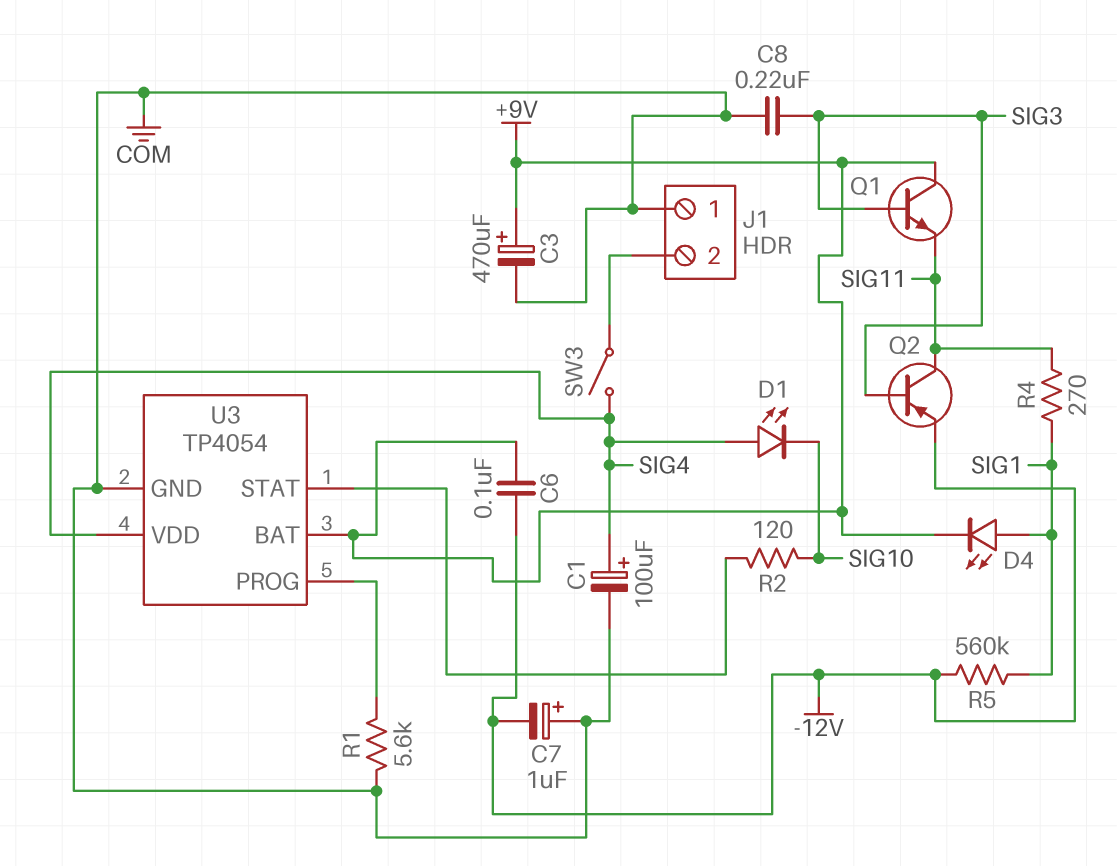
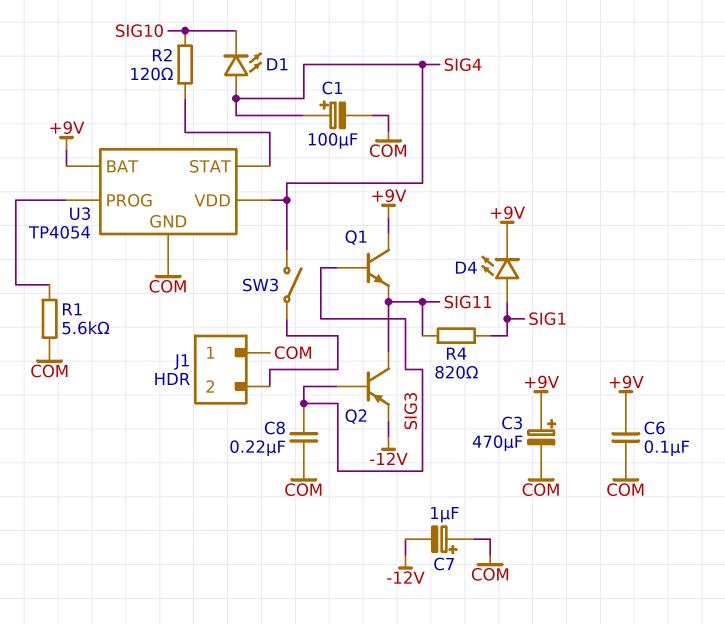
C6: 100nF (+9V, -12V) -> 100nF (+9V, COM)
R4: 270 (SIG1, SIG11) -> 820 (SIG1, SIG11)
R5: 560k (-12V, SIG1) -> none

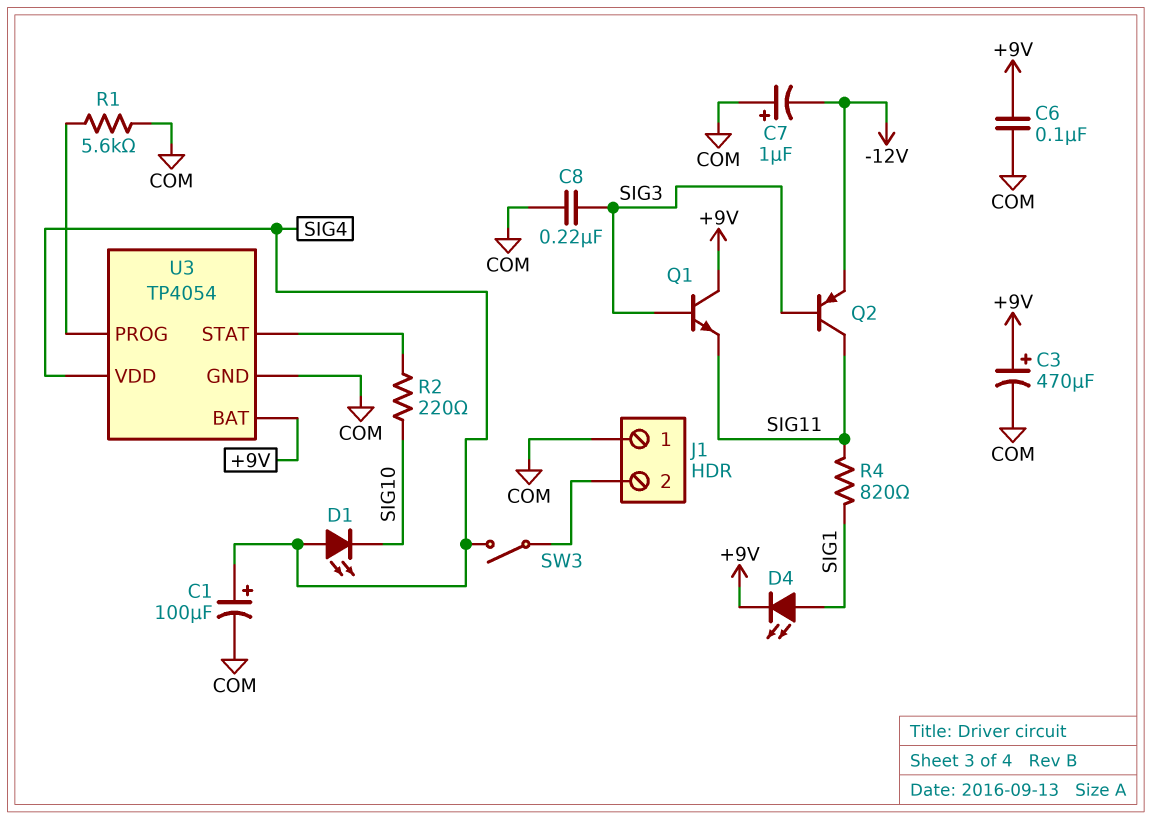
R2: 120 (SIG10, U3/STAT) -> 220 (SIG10, U3/STAT)

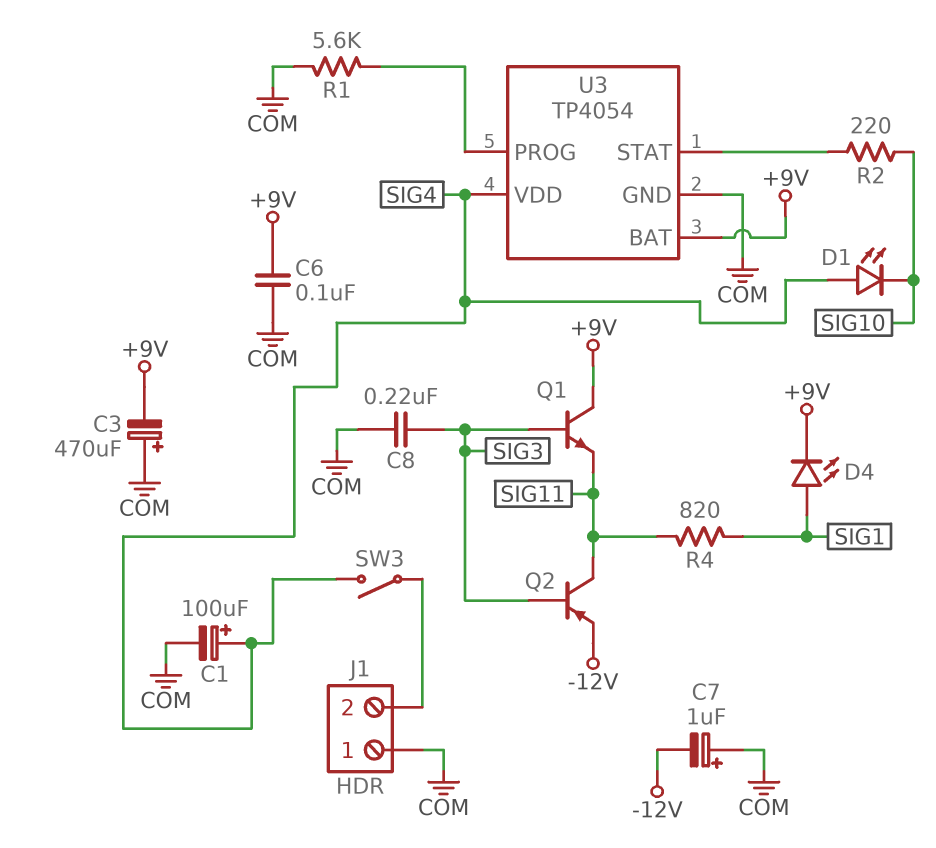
C3: 470uF (plus +9V, minus COM) -> 470uF (plus COM, minus +9V)

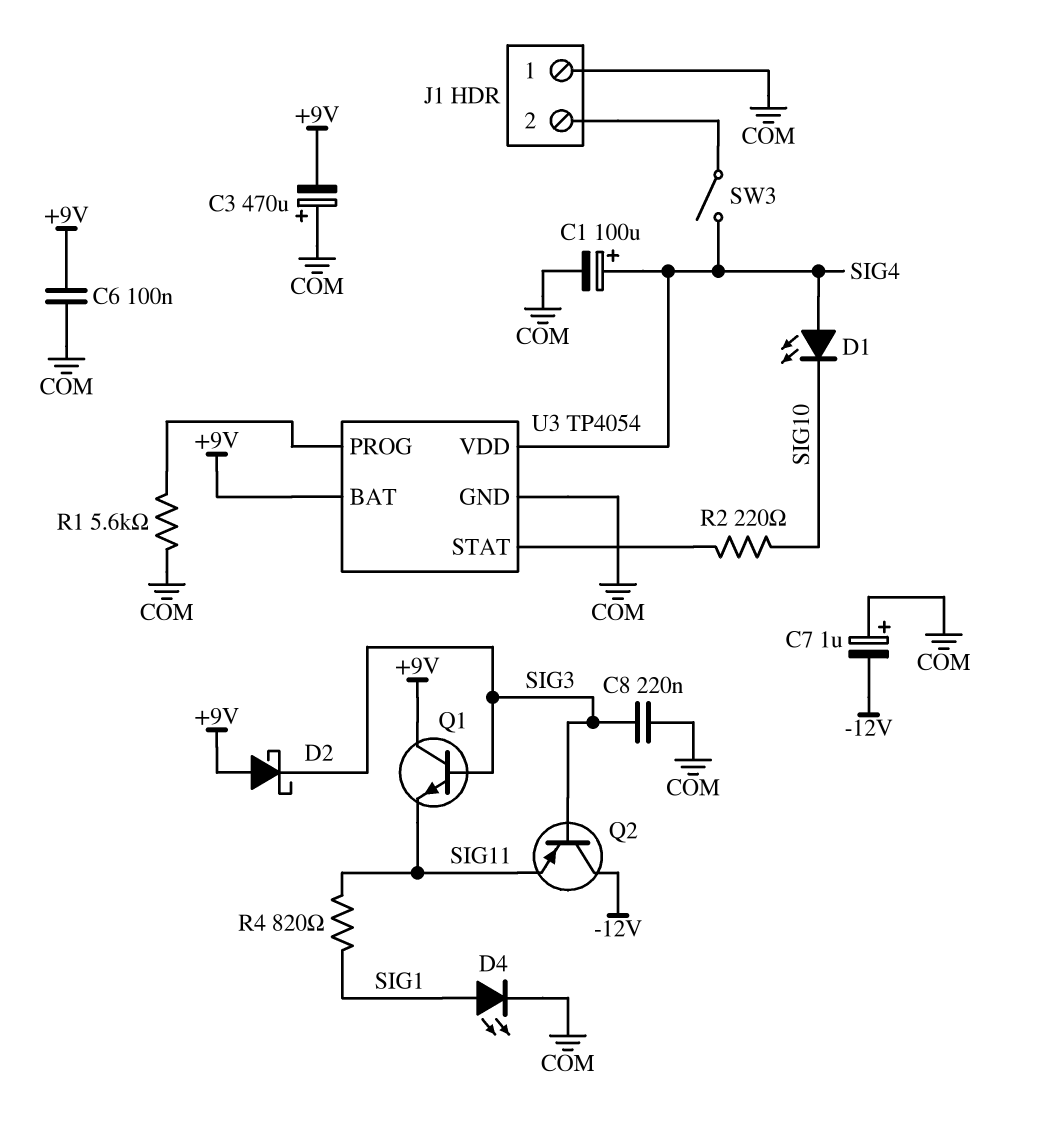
D2: none -> schottky (A +9V, K SIG3)
D4: LED (A SIG1, K +9V) -> LED (A SIG1, K COM)
Q2: PNP (B SIG3, C SIG11, E -12V) -> PNP (B SIG3, C -12V, E SIG11)

